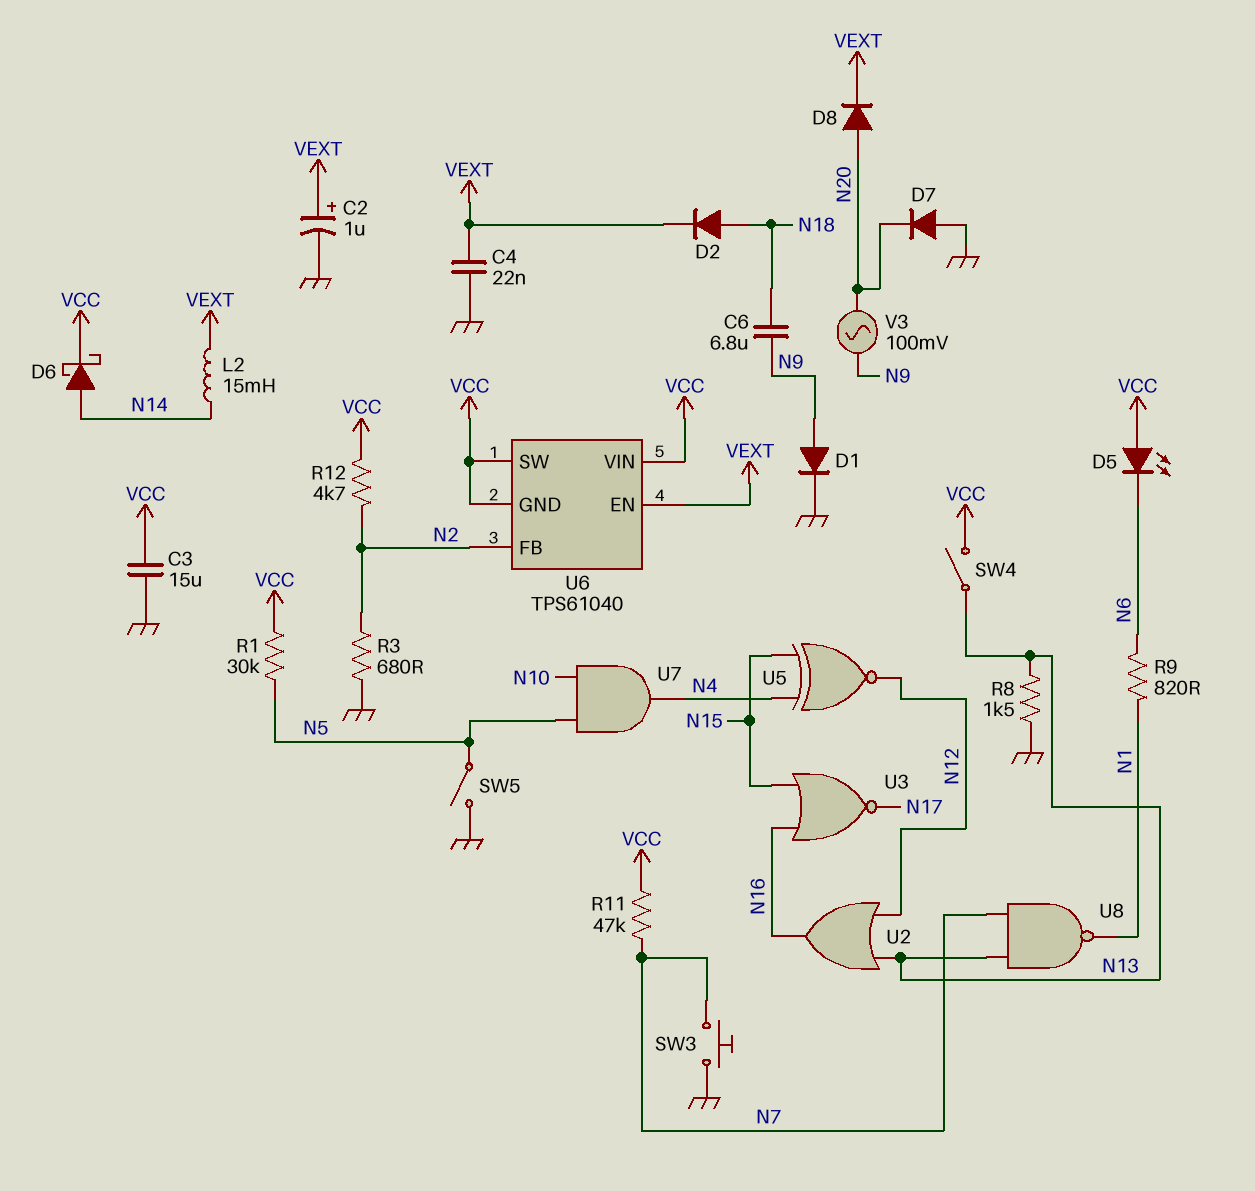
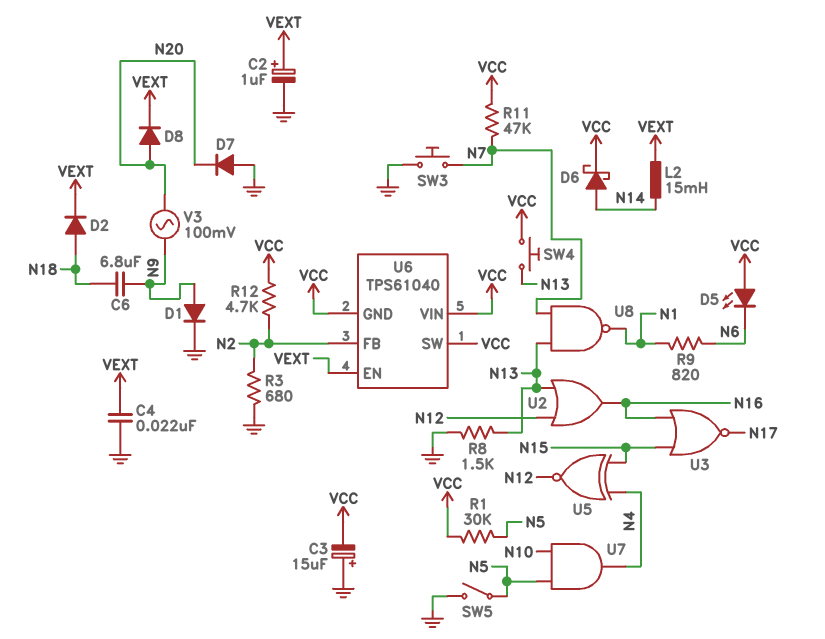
C3: 15uF (GND, VCC) -> 15uF (plus GND, minus VCC)
SW4: switch (N13, VCC) -> button (N13, VCC)

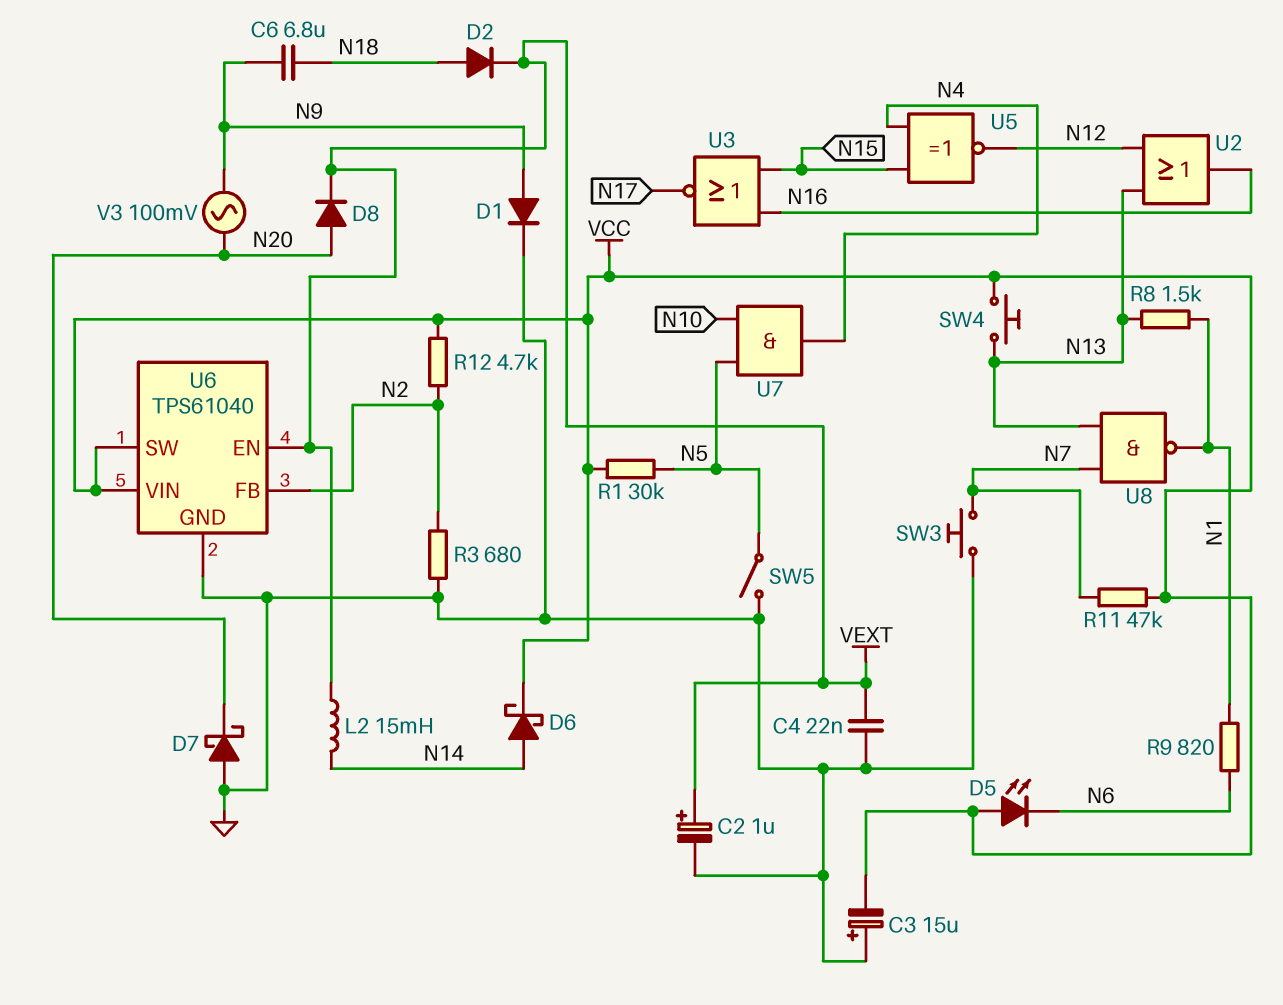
D7: diode (A GND, K N20) -> schottky (A GND, K N20)
R8: 1.5k (GND, N13) -> 1.5k (N1, N13)
U6 pin GND: VCC -> GND

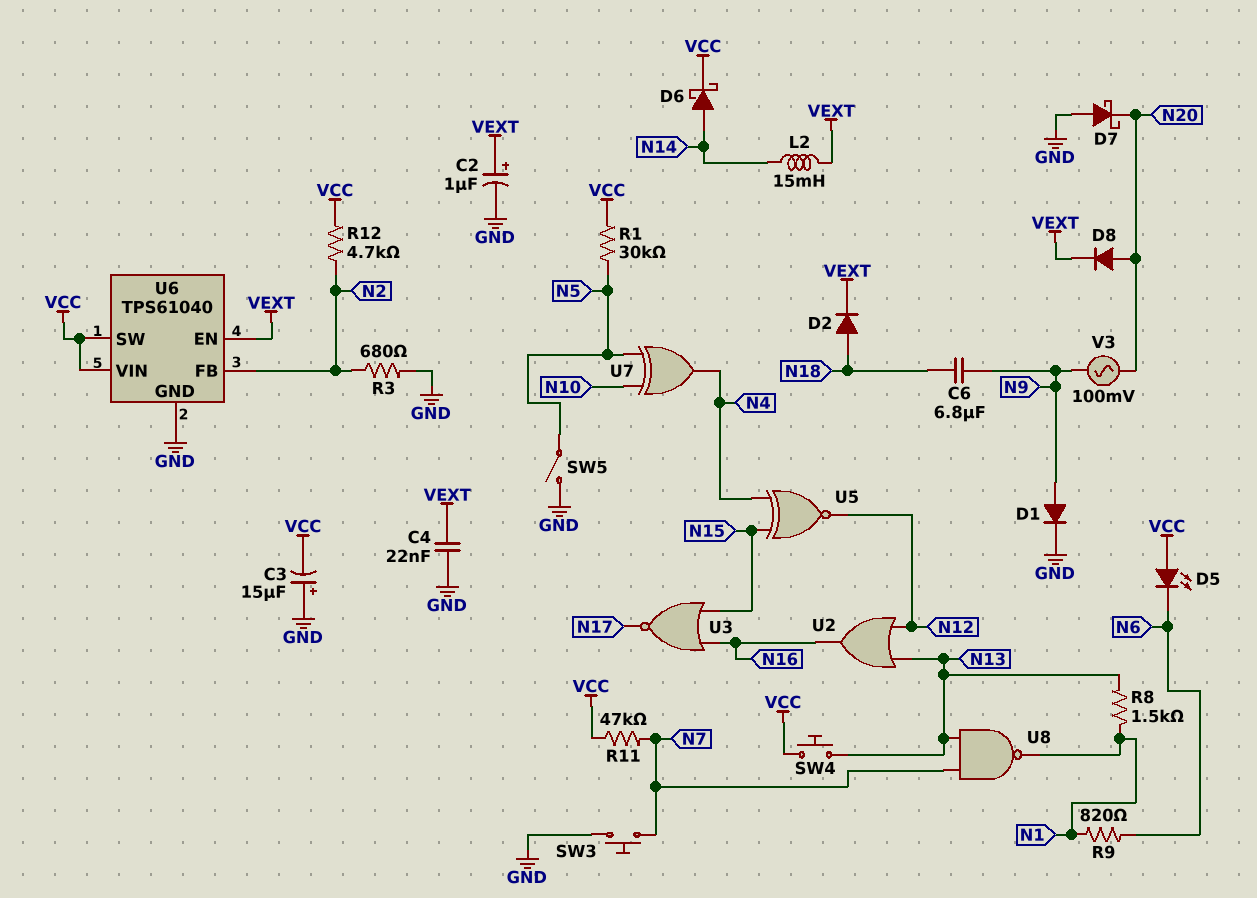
U7: AND (in N5, in N10, out N4) -> XOR (in N5, in N10, out N4)

